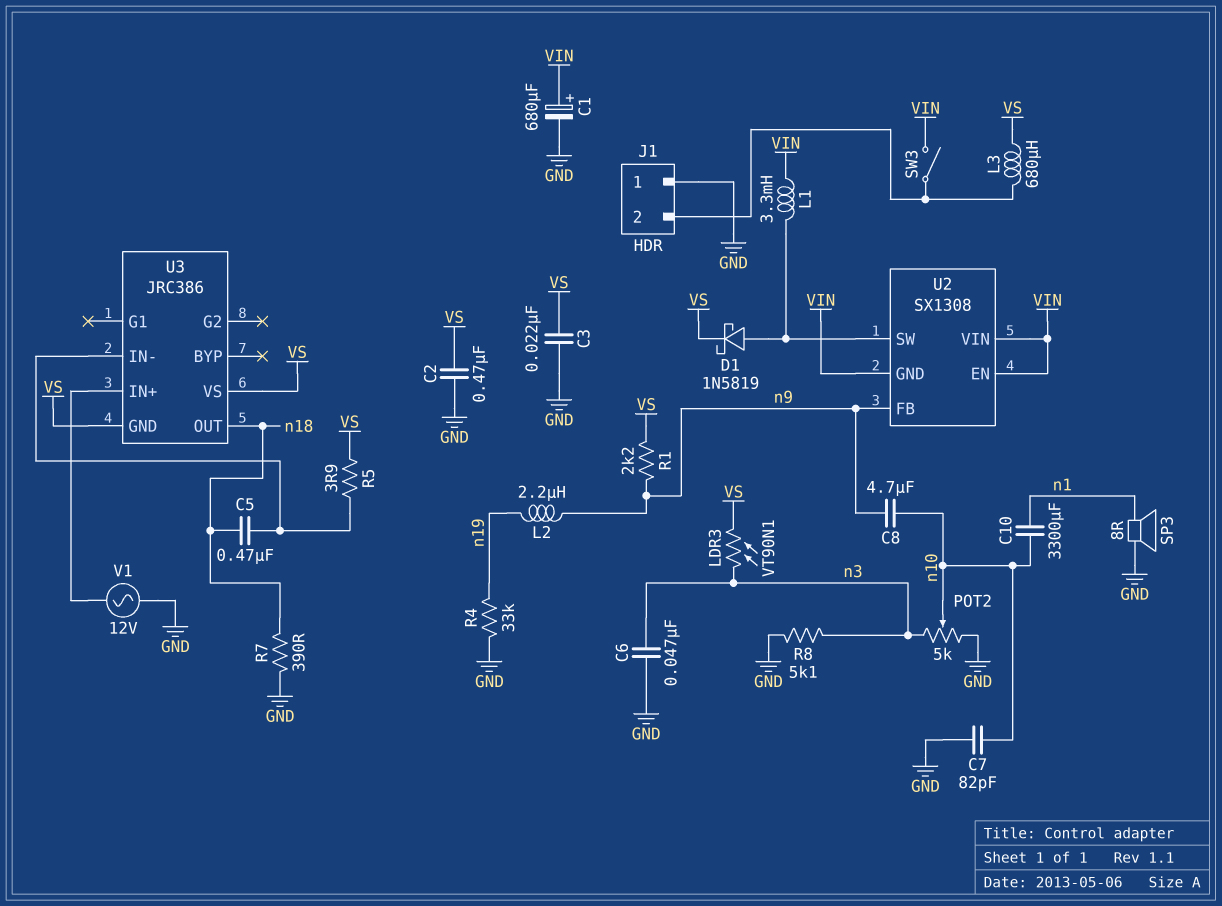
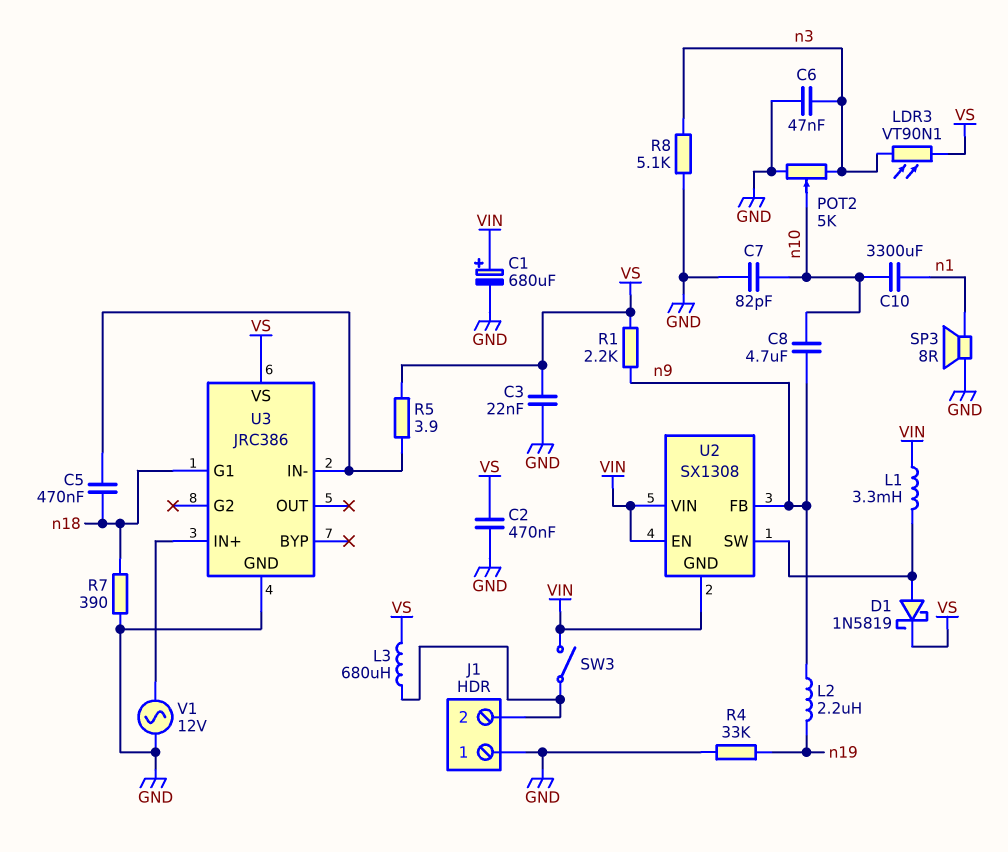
U3 pin G1: none -> n18
U3 pin GND: VS -> GND
U3 pin OUT: n18 -> none

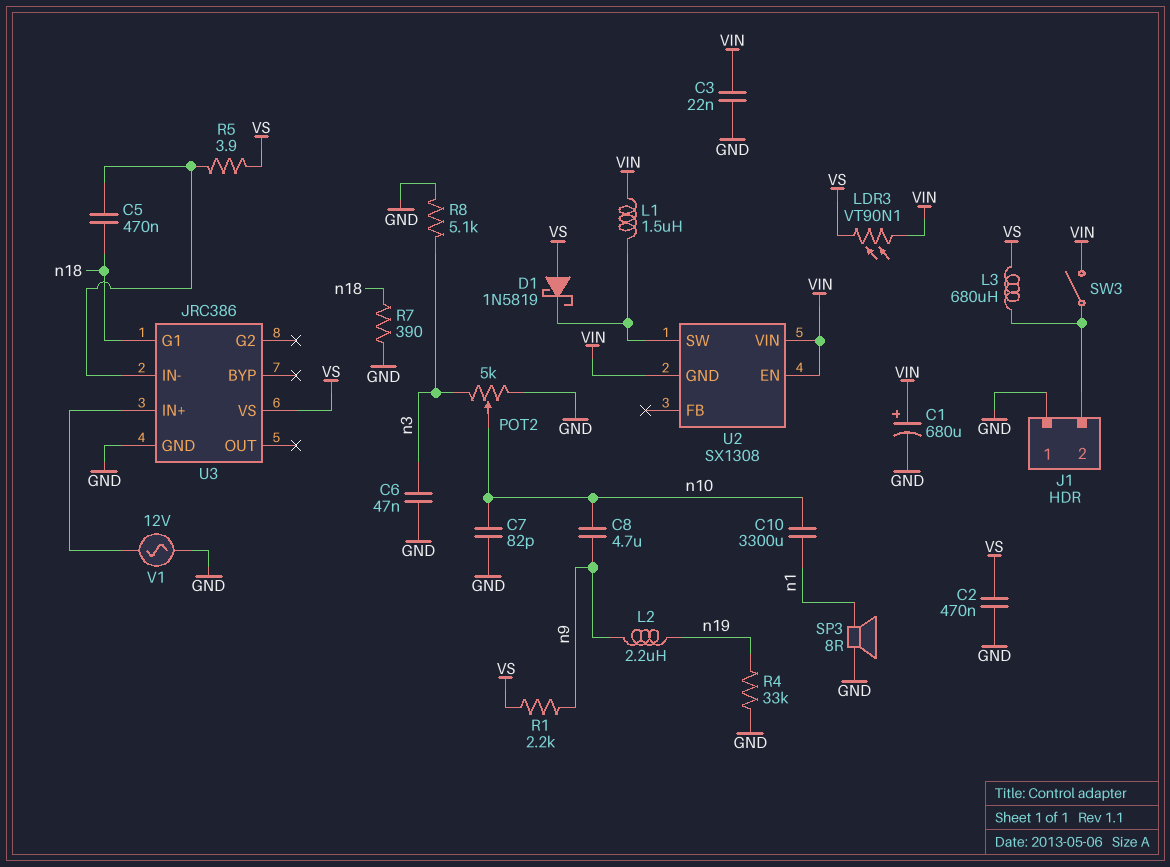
C3: 22nF (GND, VS) -> 22nF (GND, VIN)
D1: schottky 1N5819 (A U2/SW, K VS) -> schottky 1N5819 (A VS, K U2/SW)
L1: 3.3mH (U2/SW, VIN) -> 1.5uH (U2/SW, VIN)
LDR3: VT90N1 (VS, n3) -> VT90N1 (VIN, VS)
U2 pin FB: n9 -> none

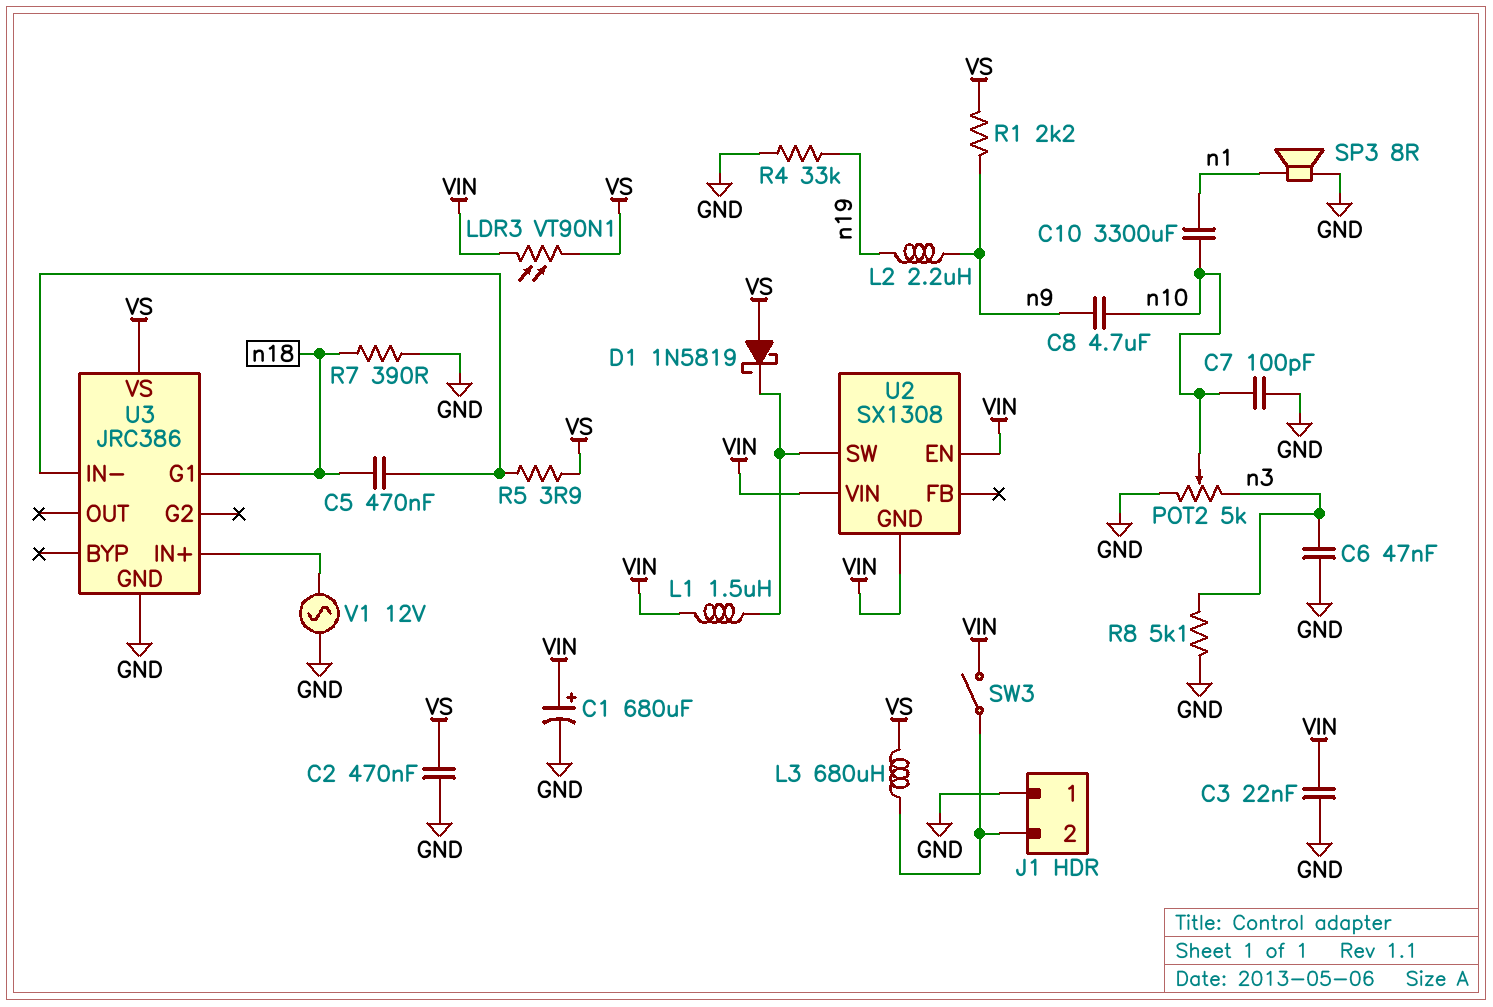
C7: 82pF (GND, n10) -> 100pF (GND, n10)

